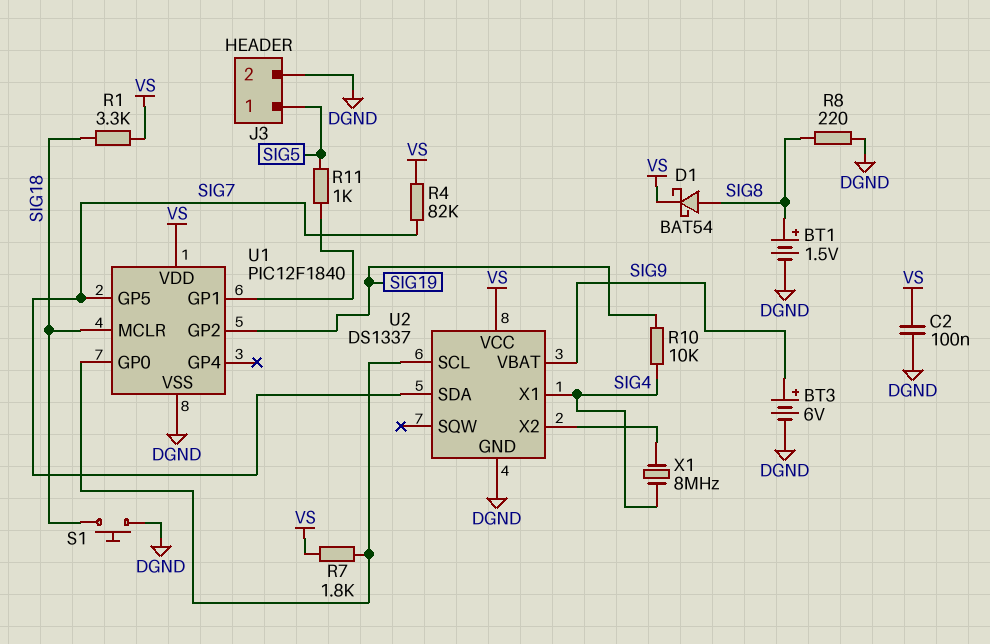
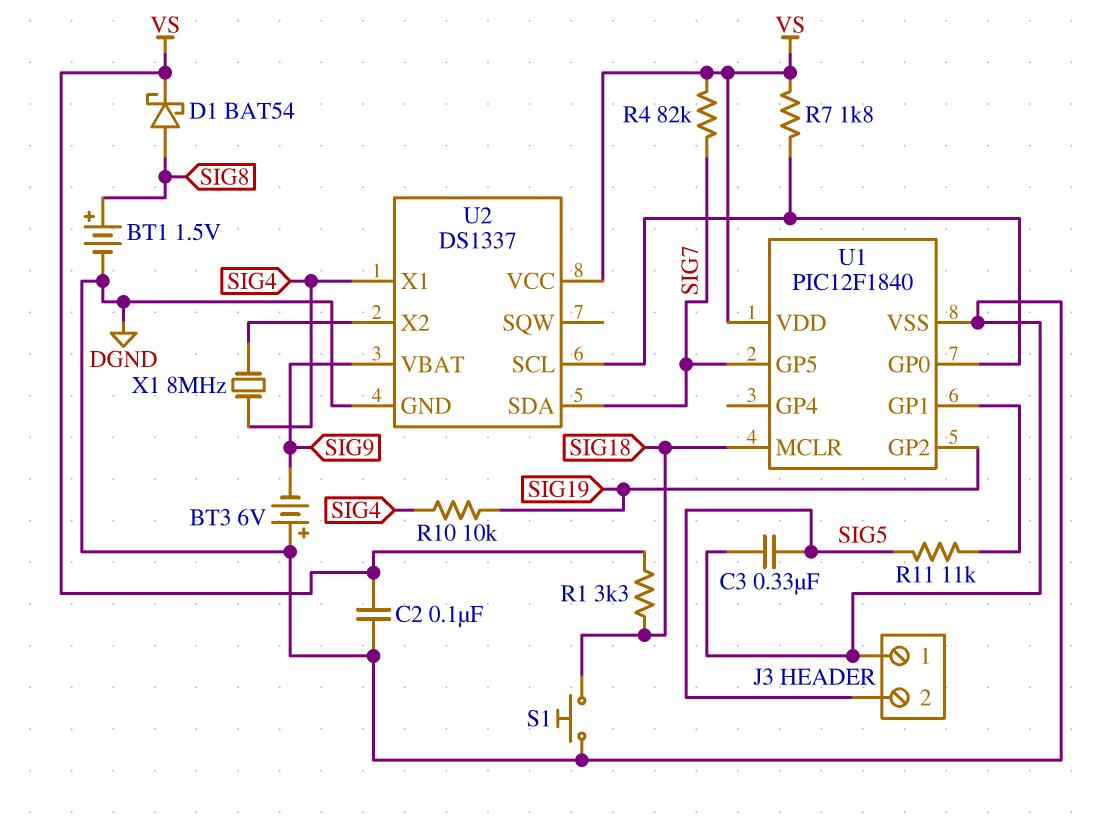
BT3: 6V (plus SIG9, minus DGND) -> 6V (plus DGND, minus SIG9)
C3: none -> 330nF (DGND, SIG5)
J3 pin 1: SIG5 -> DGND
J3 pin 2: DGND -> SIG5
R8: 220 (DGND, SIG8) -> none
R11: 1k (SIG5, U1/GP1) -> 11k (SIG5, U1/GP1)

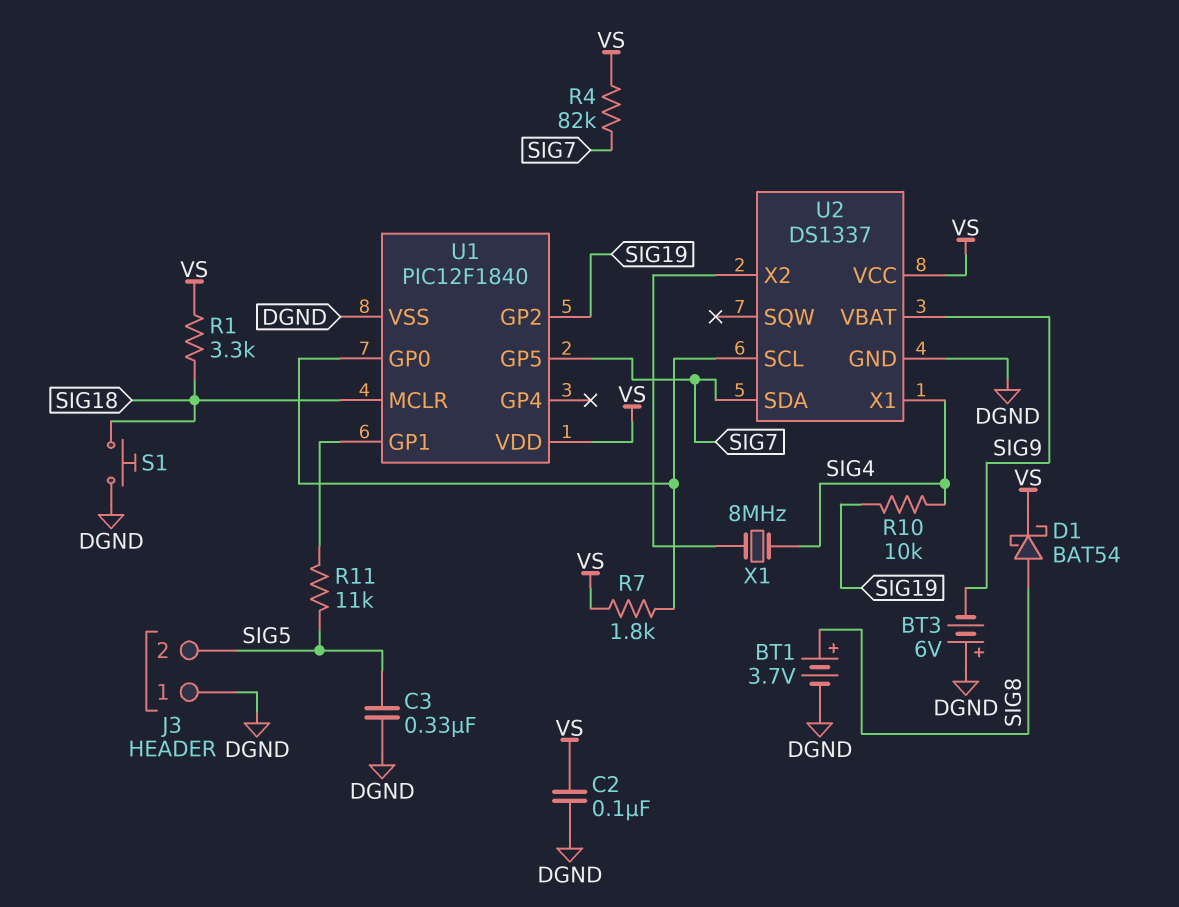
BT1: 1.5V (plus SIG8, minus DGND) -> 3.7V (plus SIG8, minus DGND)

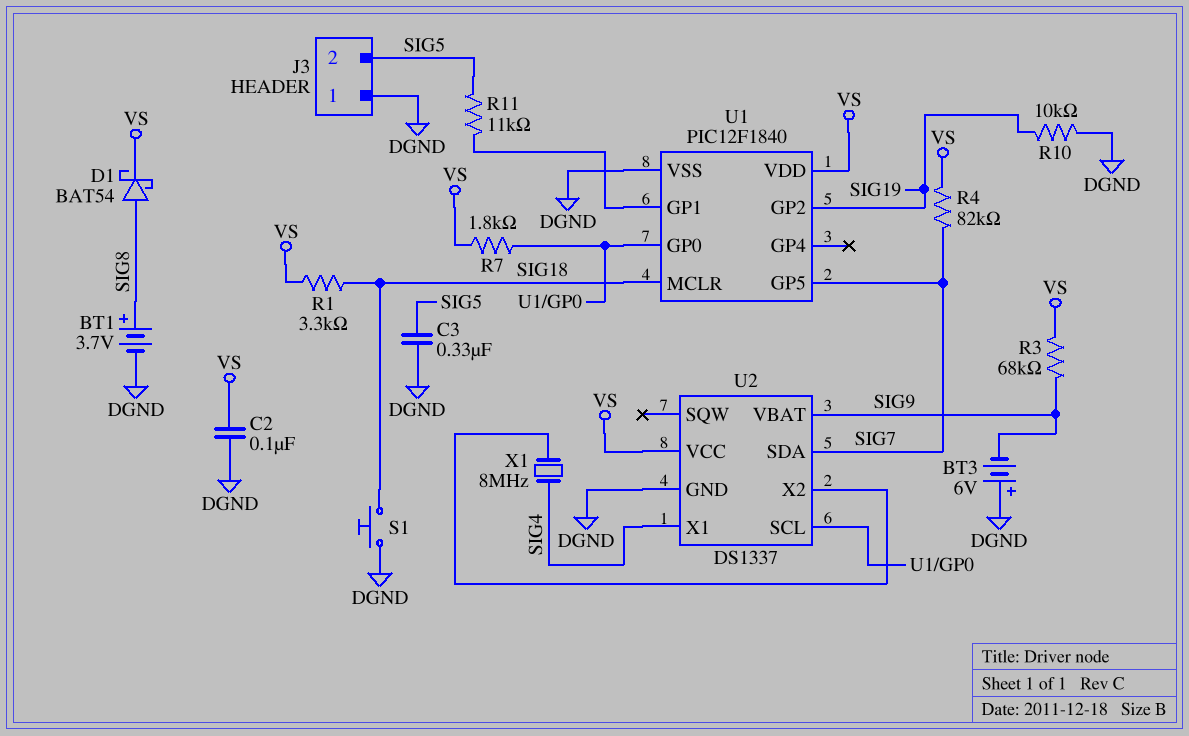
R3: none -> 68k (SIG9, VS)
R10: 10k (SIG4, SIG19) -> 10k (DGND, SIG19)

